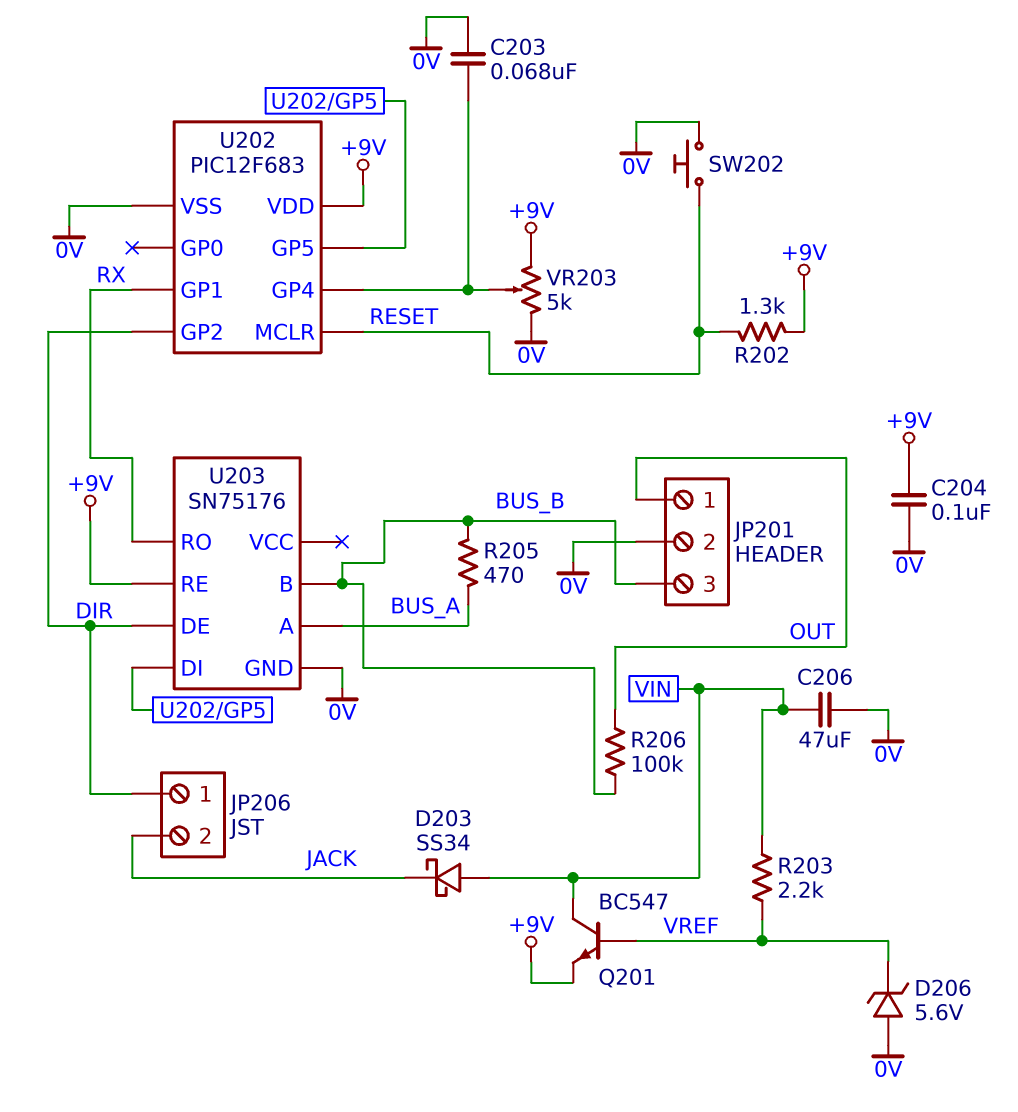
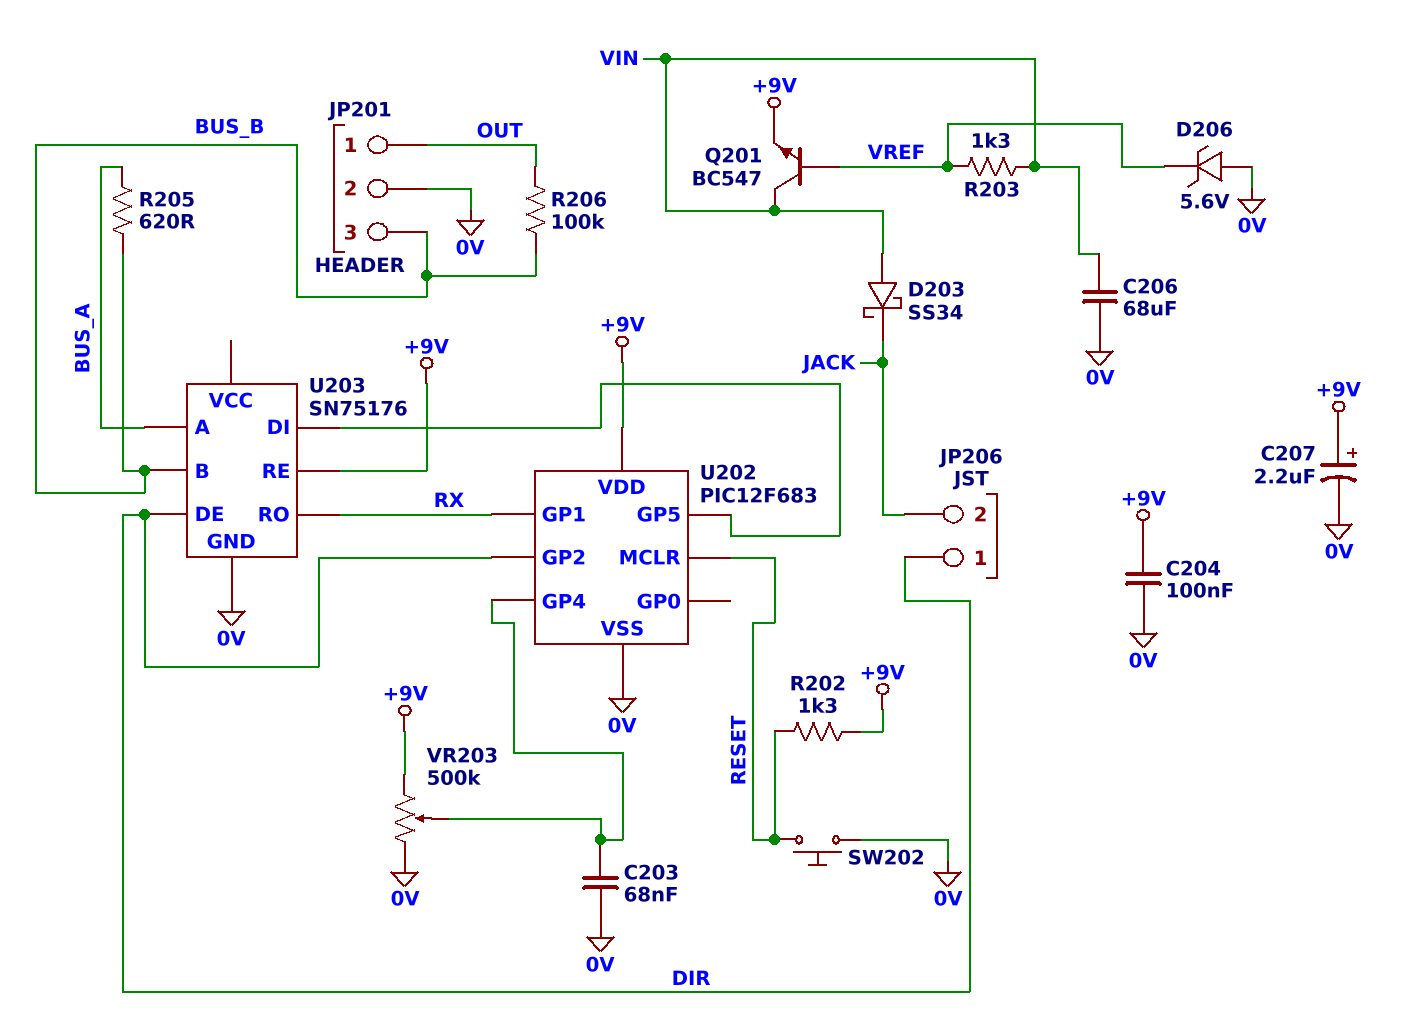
C206: 47uF (0V, VIN) -> 68uF (0V, VIN)
C207: none -> 2.2uF (plus +9V, minus 0V)
R203: 2.2k (VIN, VREF) -> 1.3k (VIN, VREF)
R205: 470 (BUS_A, BUS_B) -> 620 (BUS_A, BUS_B)
VR203: 5k (+9V, 0V, wiper U202/GP4) -> 500k (+9V, 0V, wiper U202/GP4)

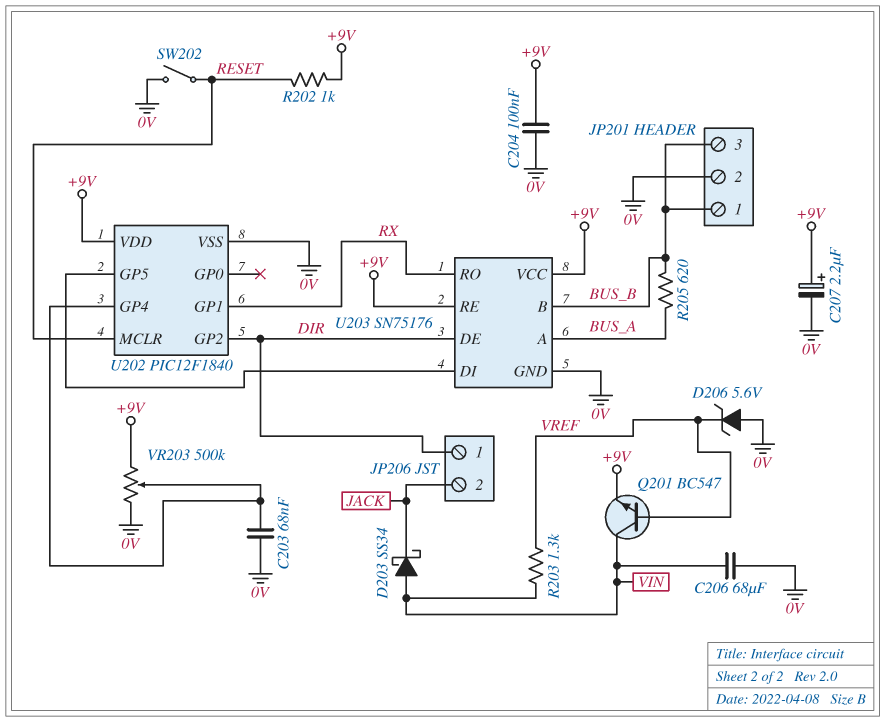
JP201 pin 1: OUT -> BUS_B
R202: 1.3k (+9V, RESET) -> 1k (+9V, RESET)
R206: 100k (BUS_B, OUT) -> none
SW202: button (0V, RESET) -> switch (0V, RESET)
U202: PIC12F683 -> PIC12F1840
U203 pin VCC: none -> +9V

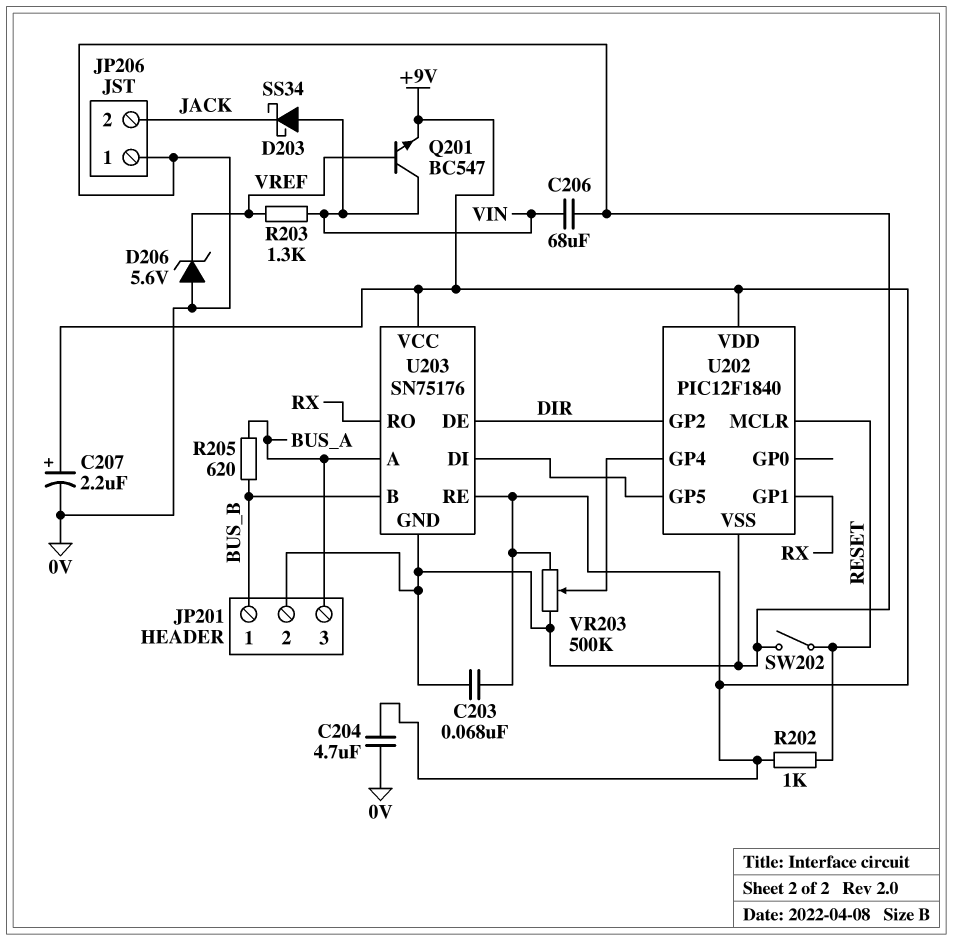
C203: 68nF (0V, U202/GP4) -> 68nF (+9V, 0V)
C204: 100nF (+9V, 0V) -> 4.7uF (+9V, 0V)
JP201 pin 3: BUS_B -> BUS_A
JP206 pin 1: DIR -> 0V

